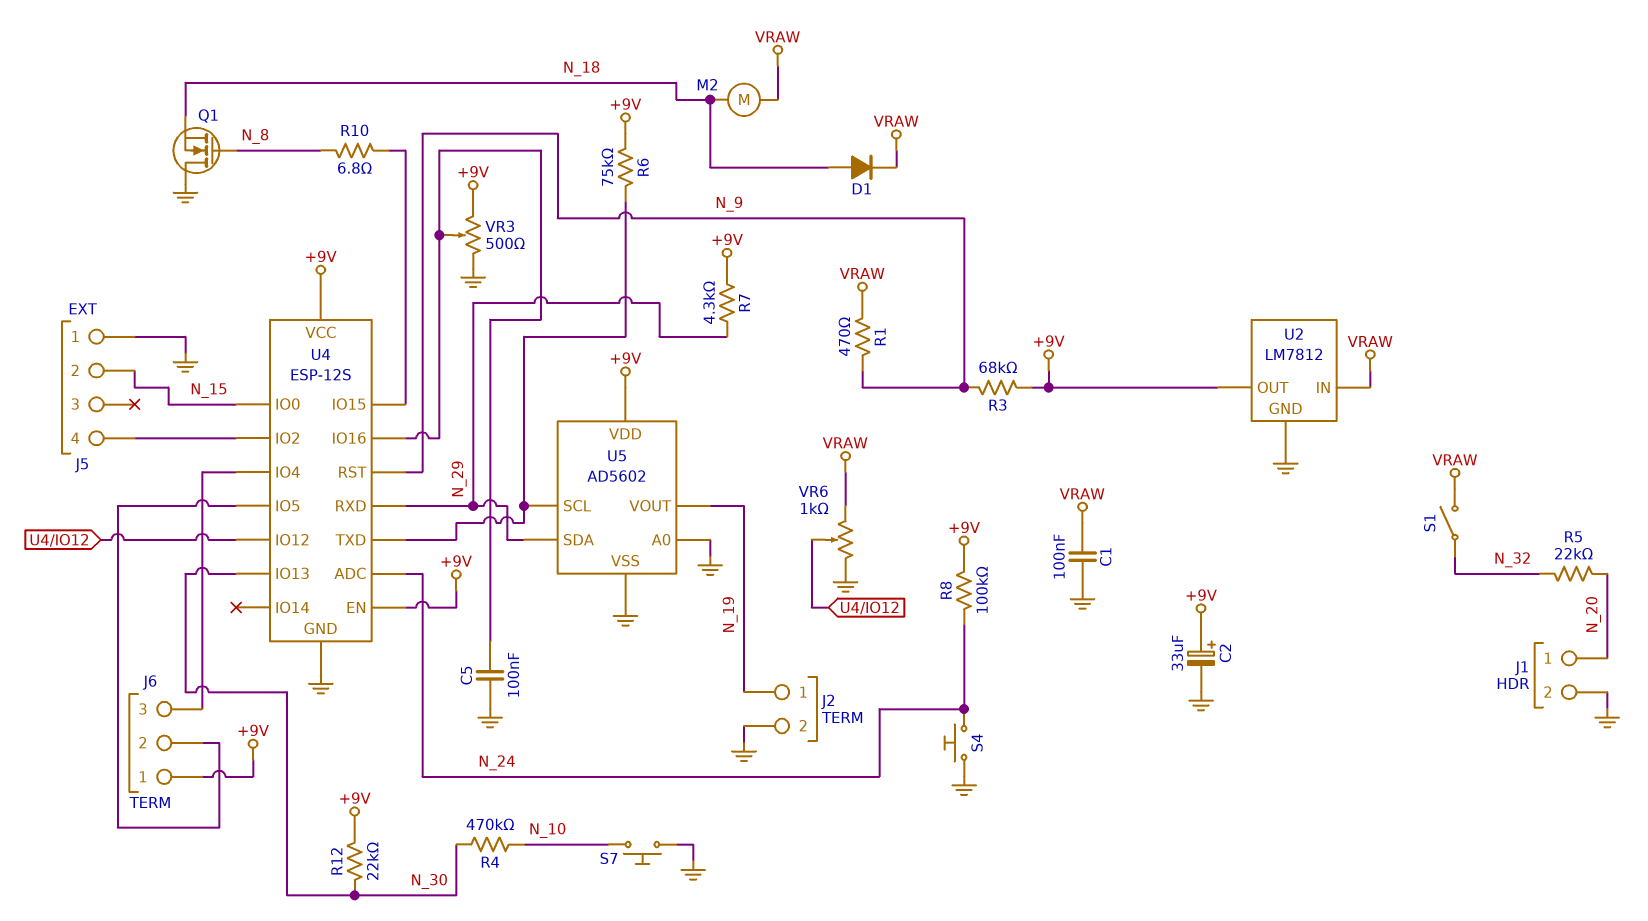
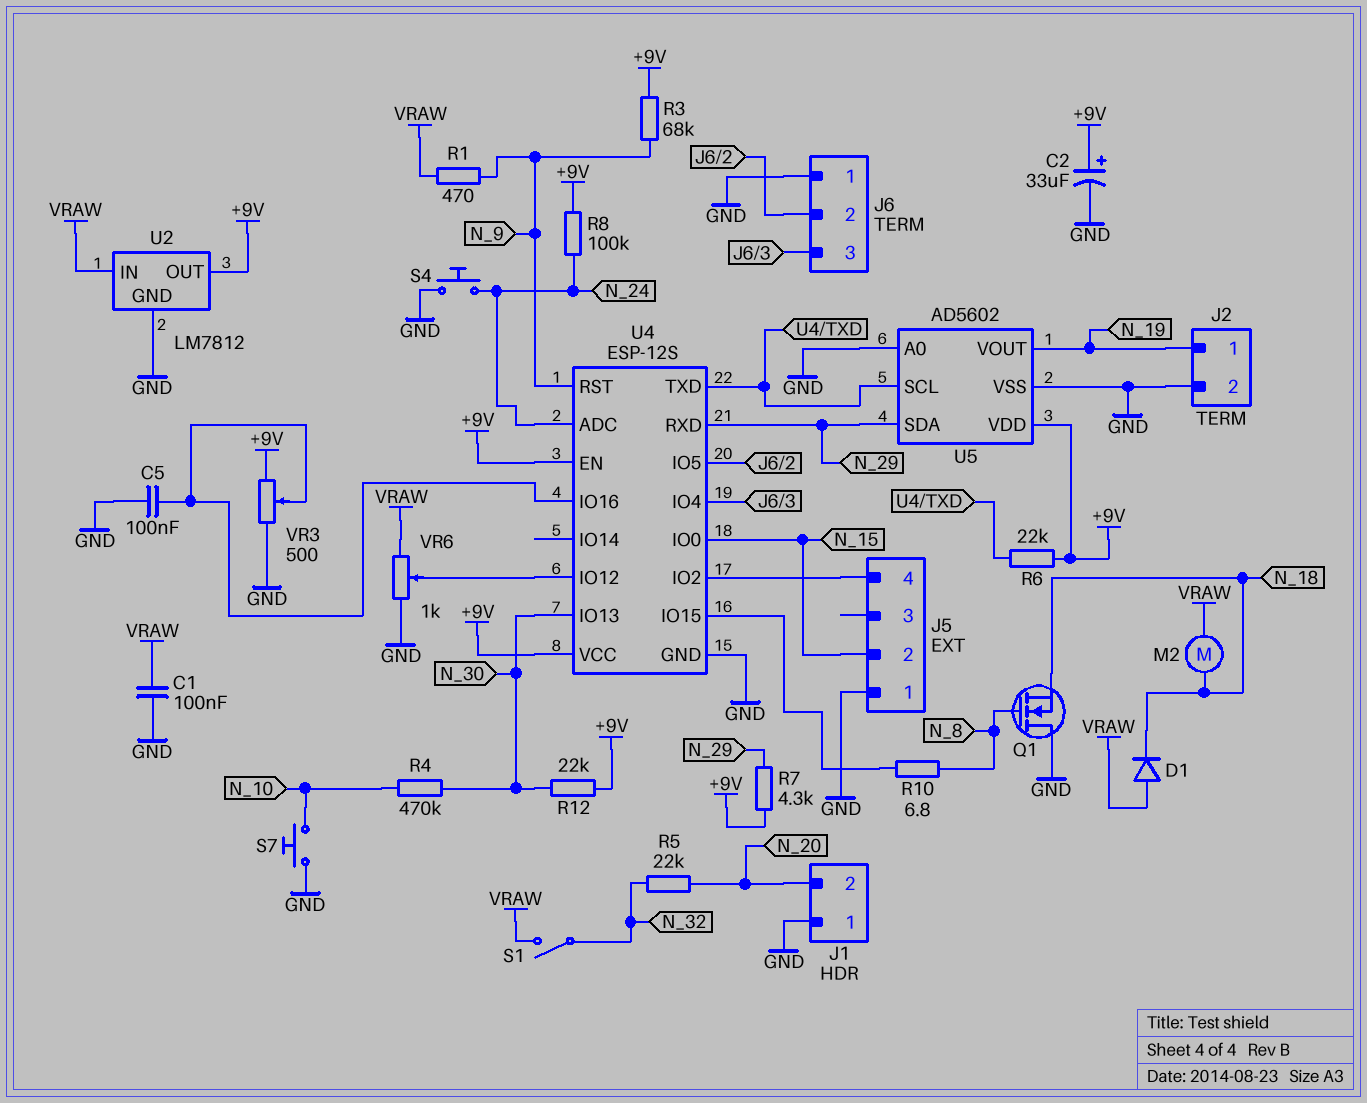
D1: diode (A N_18, K VRAW) -> diode (A VRAW, K N_18)
J1 pin 1: N_20 -> GND
J1 pin 2: GND -> N_20
J6 pin 1: +9V -> GND
R6: 75k (+9V, U4/TXD) -> 22k (+9V, U4/TXD)

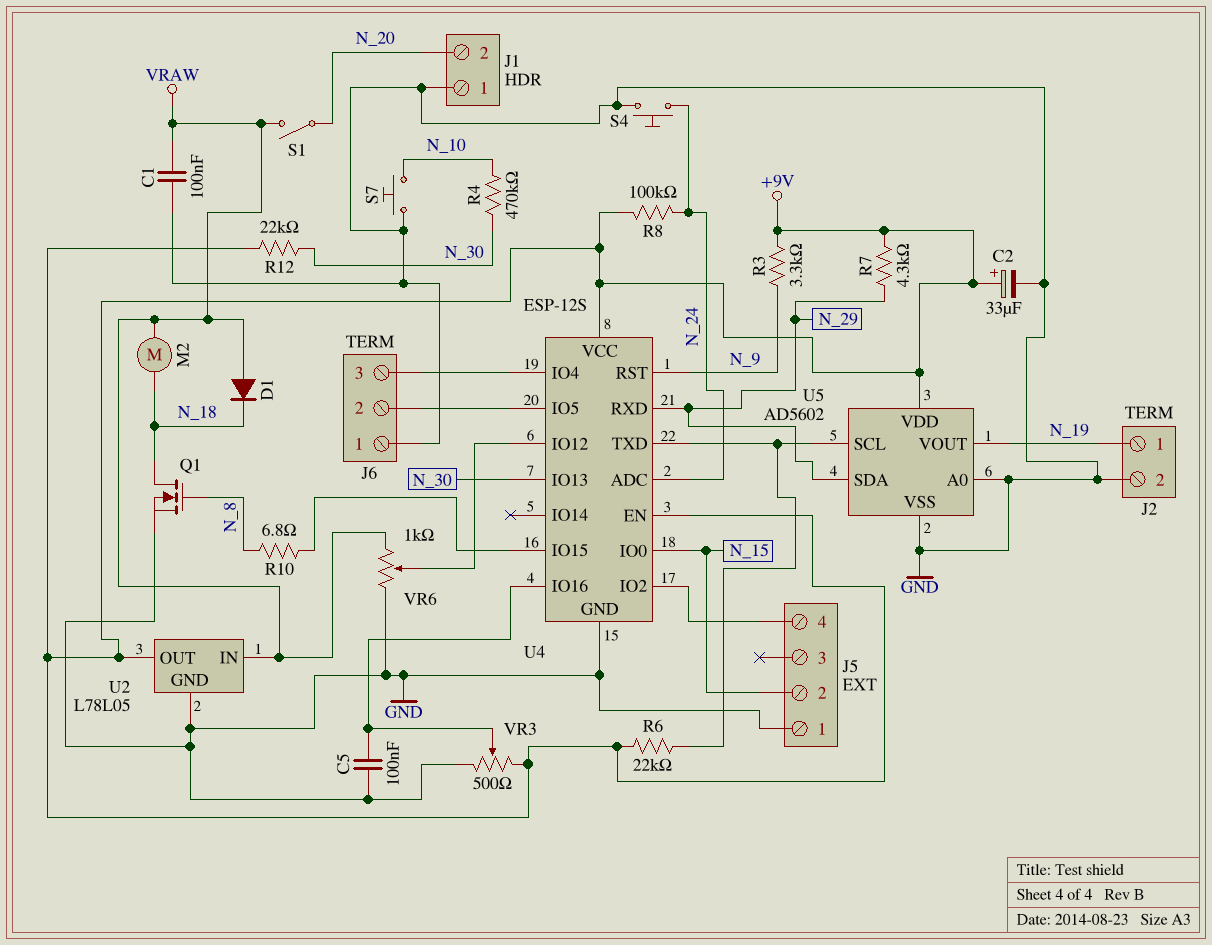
Q1: NMOS (G N_8, D GND, S N_18) -> NMOS (G N_8, D N_18, S GND)
R1: 470 (N_9, VRAW) -> none
R3: 68k (+9V, N_9) -> 3.3k (+9V, N_9)
R5: 22k (N_20, N_32) -> none
S1: switch (N_32, VRAW) -> switch (N_20, VRAW)
U2: LM7812 -> L78L05

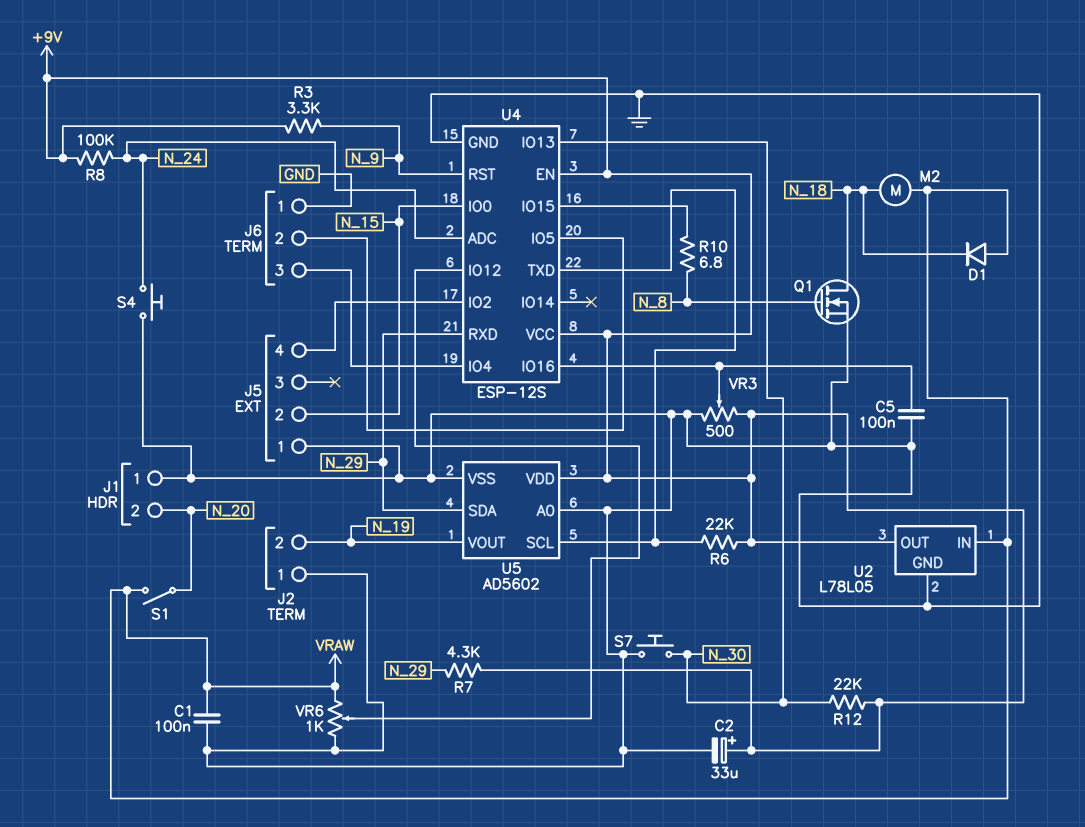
J2 pin 1: N_19 -> GND
J2 pin 2: GND -> N_19
R4: 470k (N_10, N_30) -> none
S7: button (GND, N_10) -> button (GND, N_30)

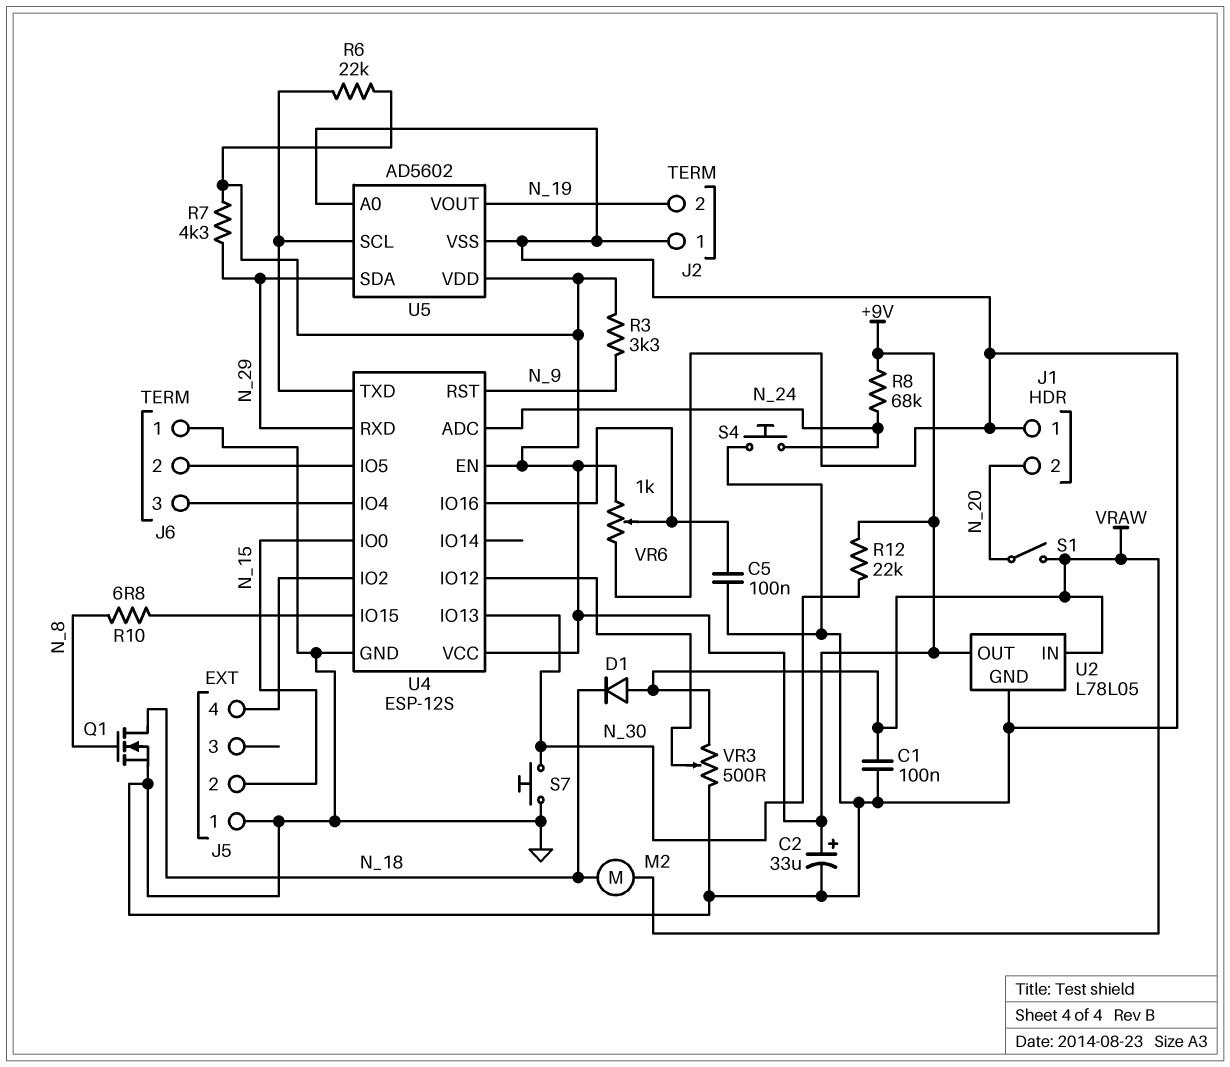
R8: 100k (+9V, N_24) -> 68k (+9V, N_24)
VR3: 500 (+9V, GND, wiper U4/IO16) -> 500 (GND, VRAW, wiper U4/IO12)
VR6: 1k (GND, VRAW, wiper U4/IO12) -> 1k (+9V, GND, wiper U4/IO16)

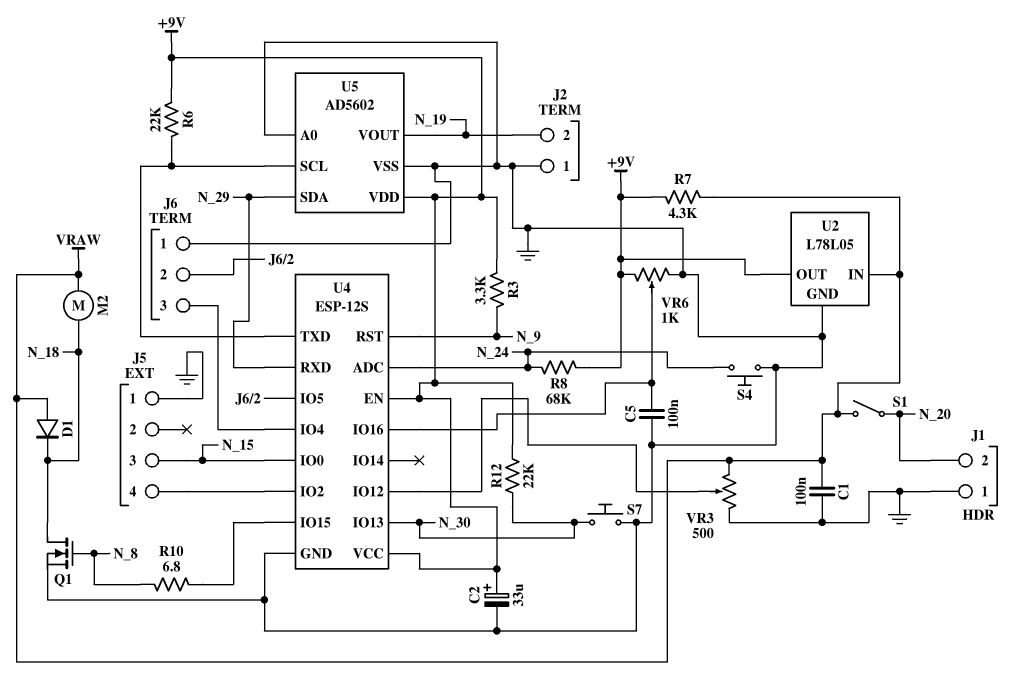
J5 pin 2: N_15 -> none
J5 pin 3: none -> N_15
R7: 4.3k (+9V, N_29) -> 4.3k (+9V, VRAW)

